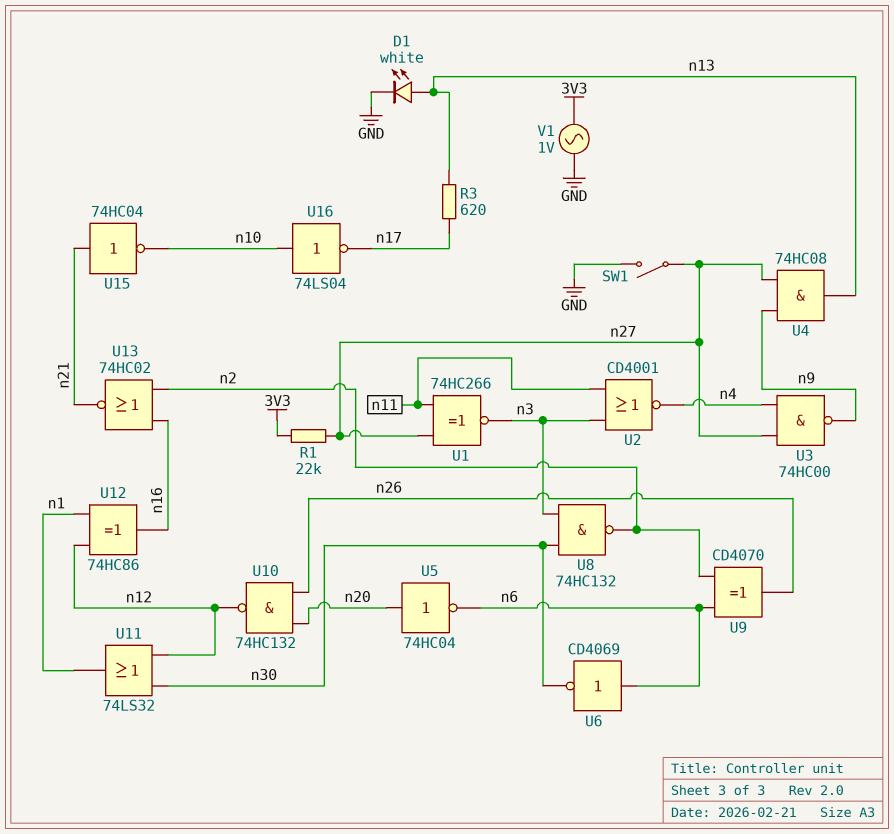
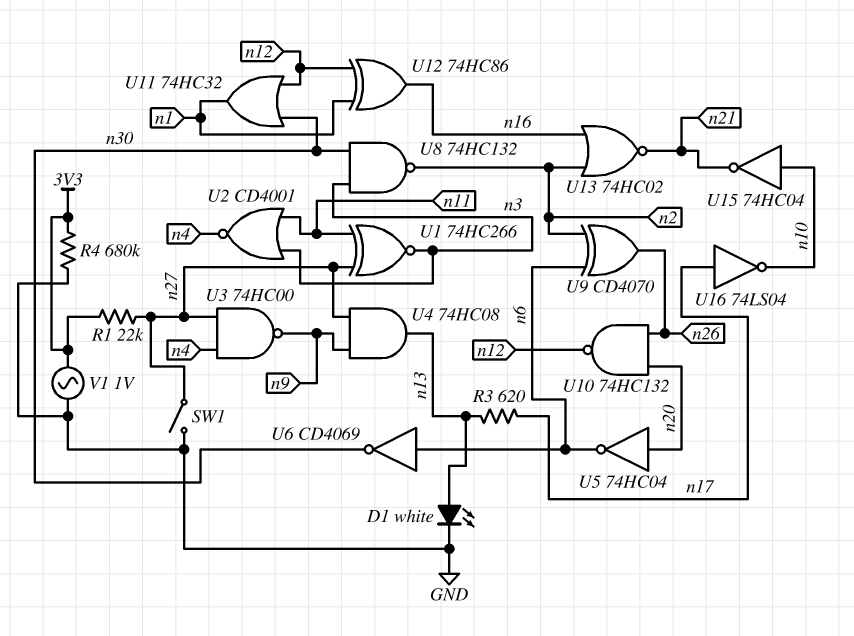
R4: none -> 680k (3V3, GND)
U11: OR 74LS32 (in n12, in n30, out n1) -> OR 74HC32 (in n12, in n30, out n1)
U15: NOT 74HC04 (in n21, out n10) -> NOT 74HC04 (in n10, out n21)
U16: NOT 74LS04 (in n10, out n17) -> NOT 74LS04 (in n17, out n10)

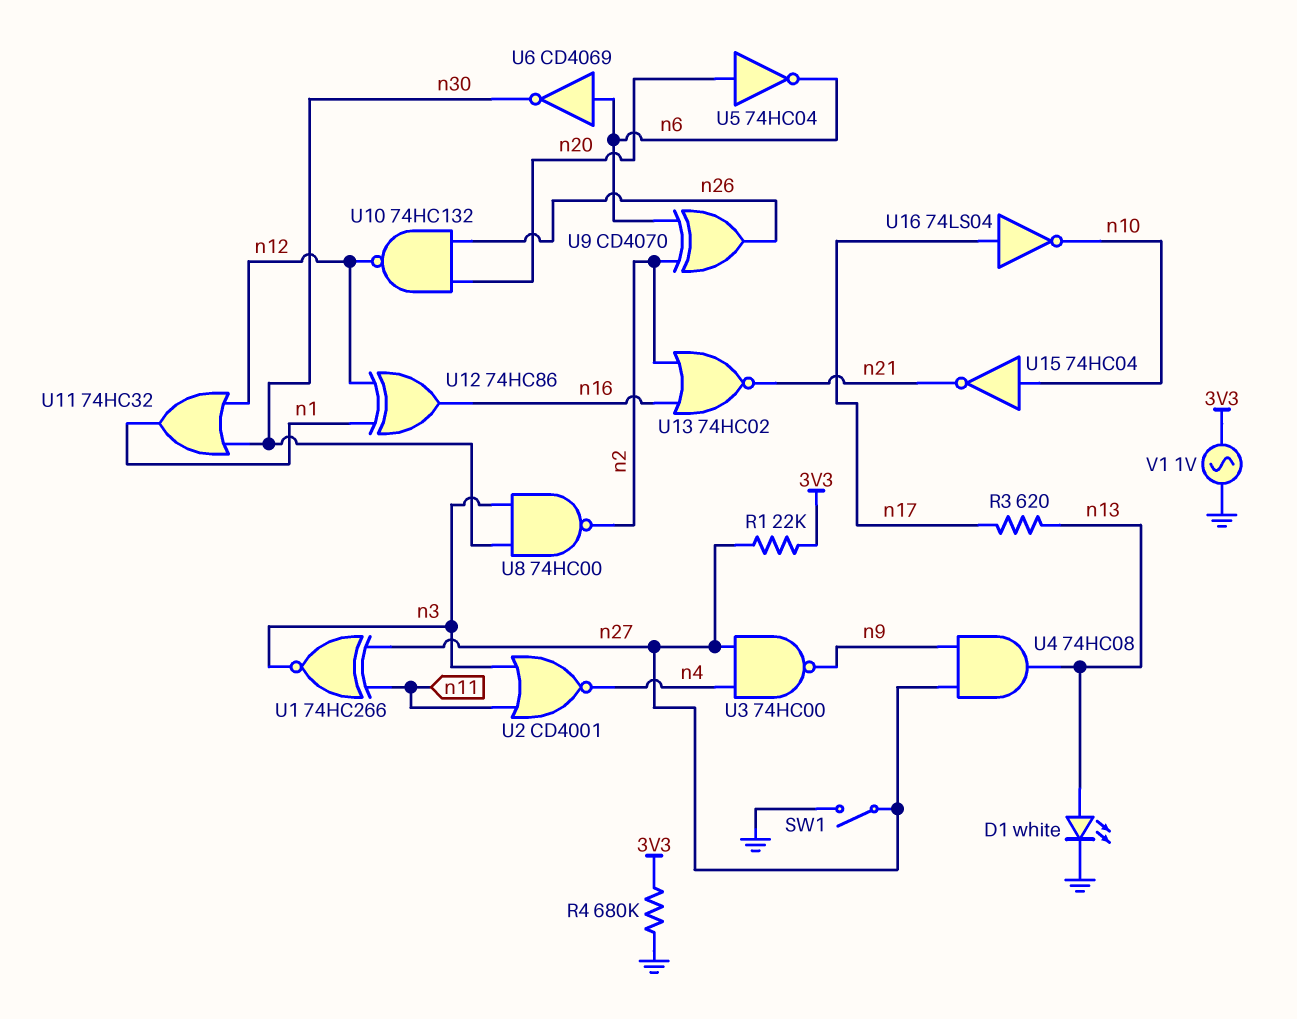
U8: NAND 74HC132 (in n3, in n30, out n2) -> NAND 74HC00 (in n3, in n30, out n2)

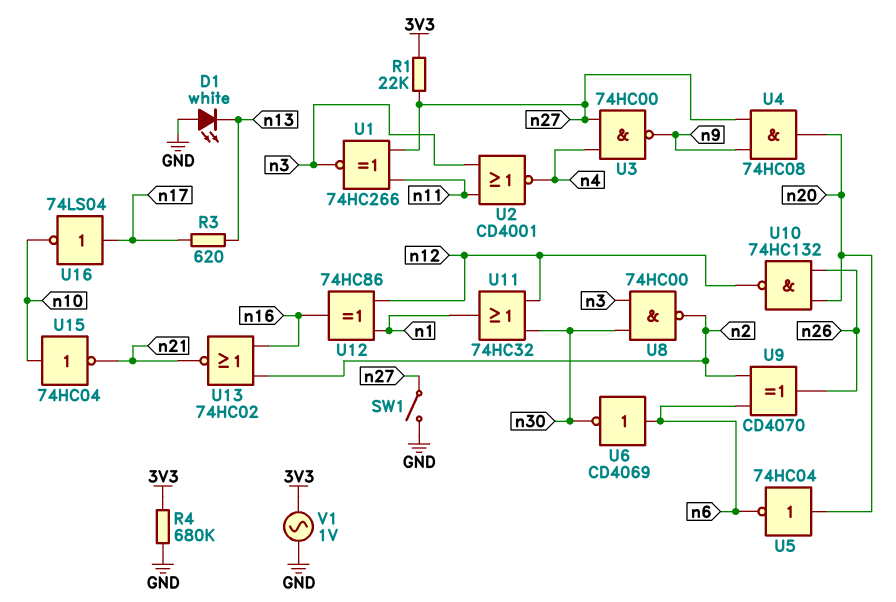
D1: LED white (A n13, K GND) -> LED white (A GND, K n13)
U4: AND 74HC08 (in n9, in n27, out n13) -> AND 74HC08 (in n9, in n27, out n20)

